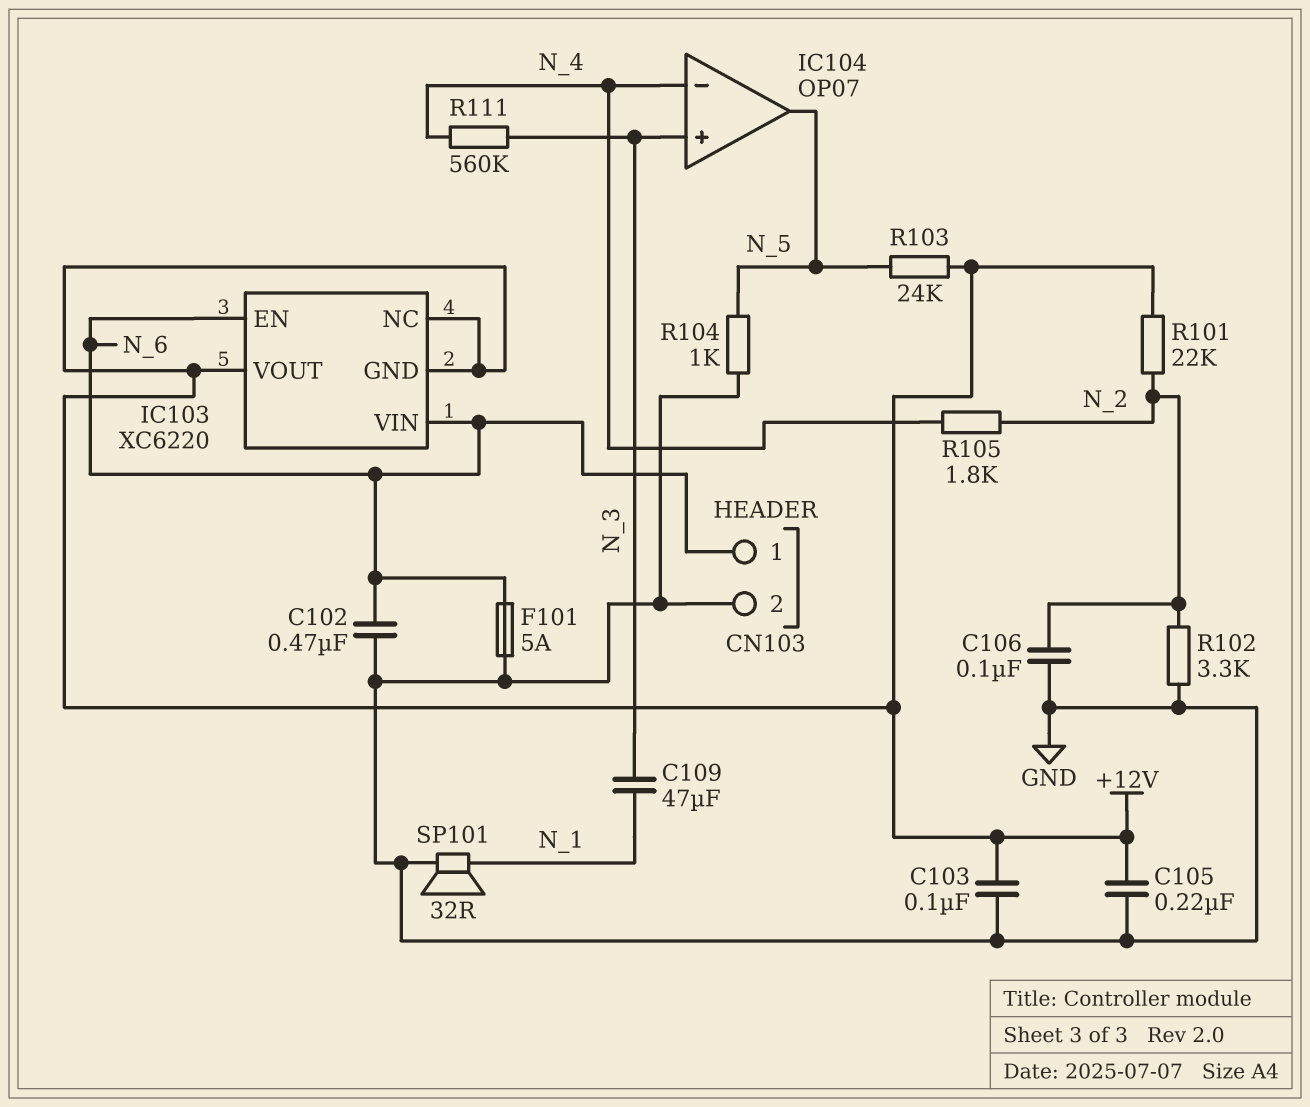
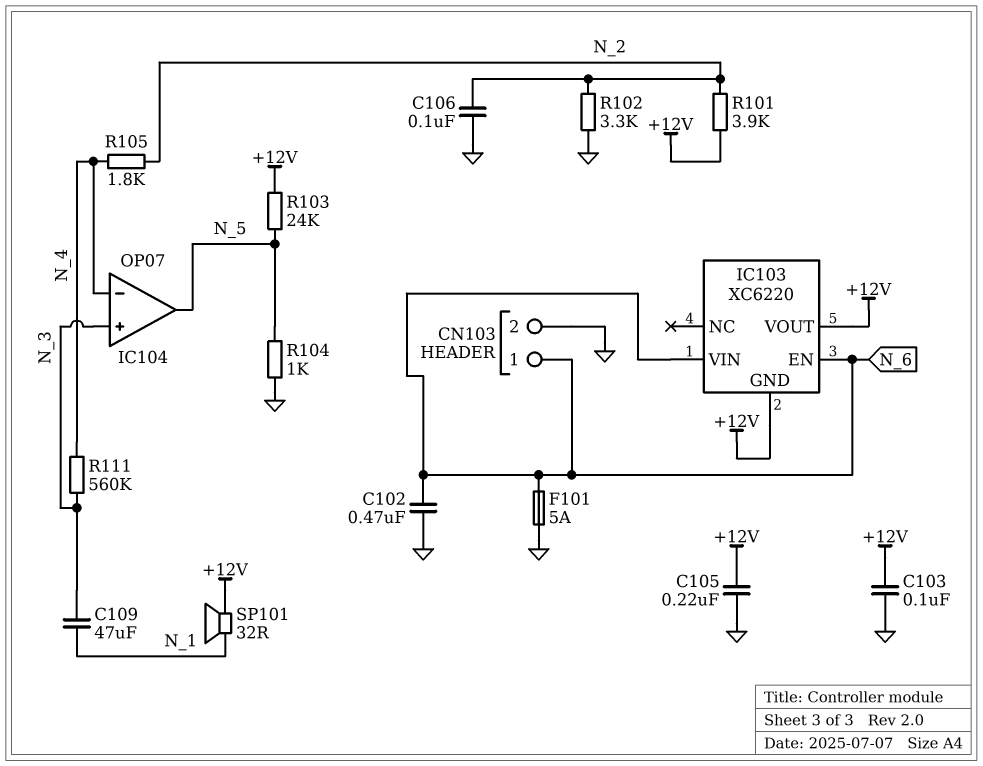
IC103 pin NC: +12V -> none
R101: 22k (+12V, N_2) -> 3.9k (+12V, N_2)
SP101: speaker 32R (GND, N_1) -> speaker 32R (+12V, N_1)

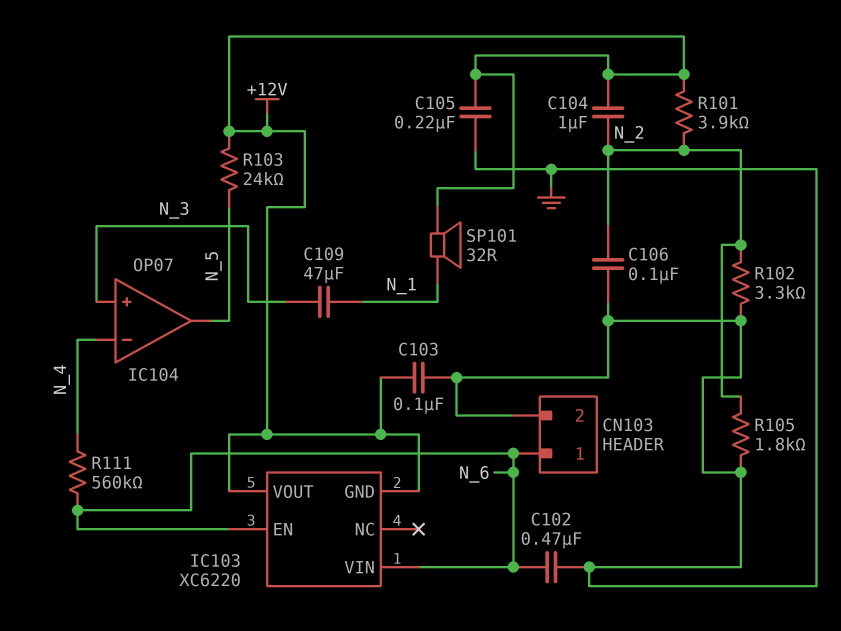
C104: none -> 1uF (+12V, N_2)
F101: 5A (GND, N_6) -> none
R104: 1k (GND, N_5) -> none
R105: 1.8k (N_2, N_4) -> 1.8k (GND, N_2)
R111: 560k (N_3, N_4) -> 560k (N_4, N_6)

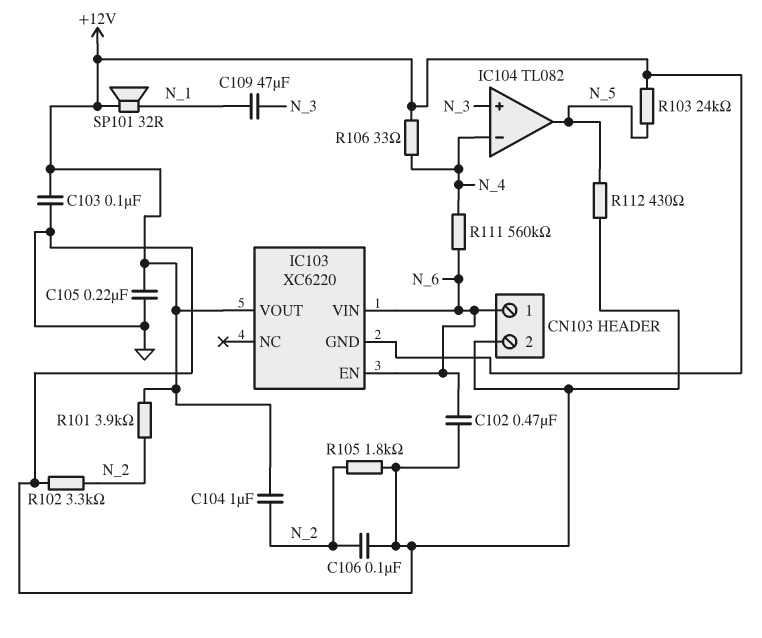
IC104: OP07 -> TL082
R106: none -> 33 (+12V, N_4)
R112: none -> 430 (GND, N_5)

